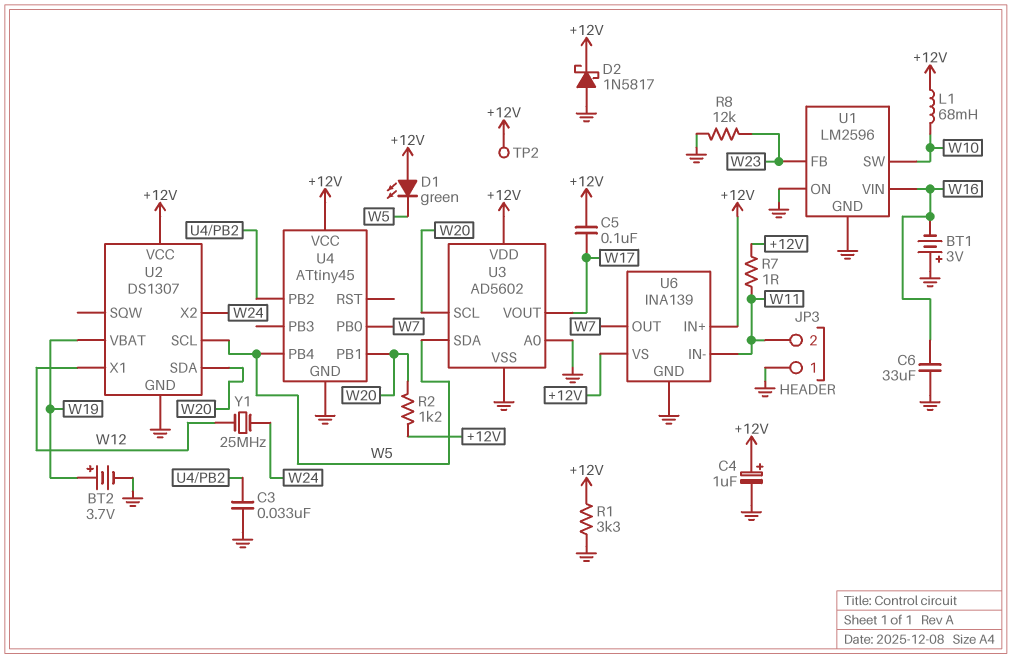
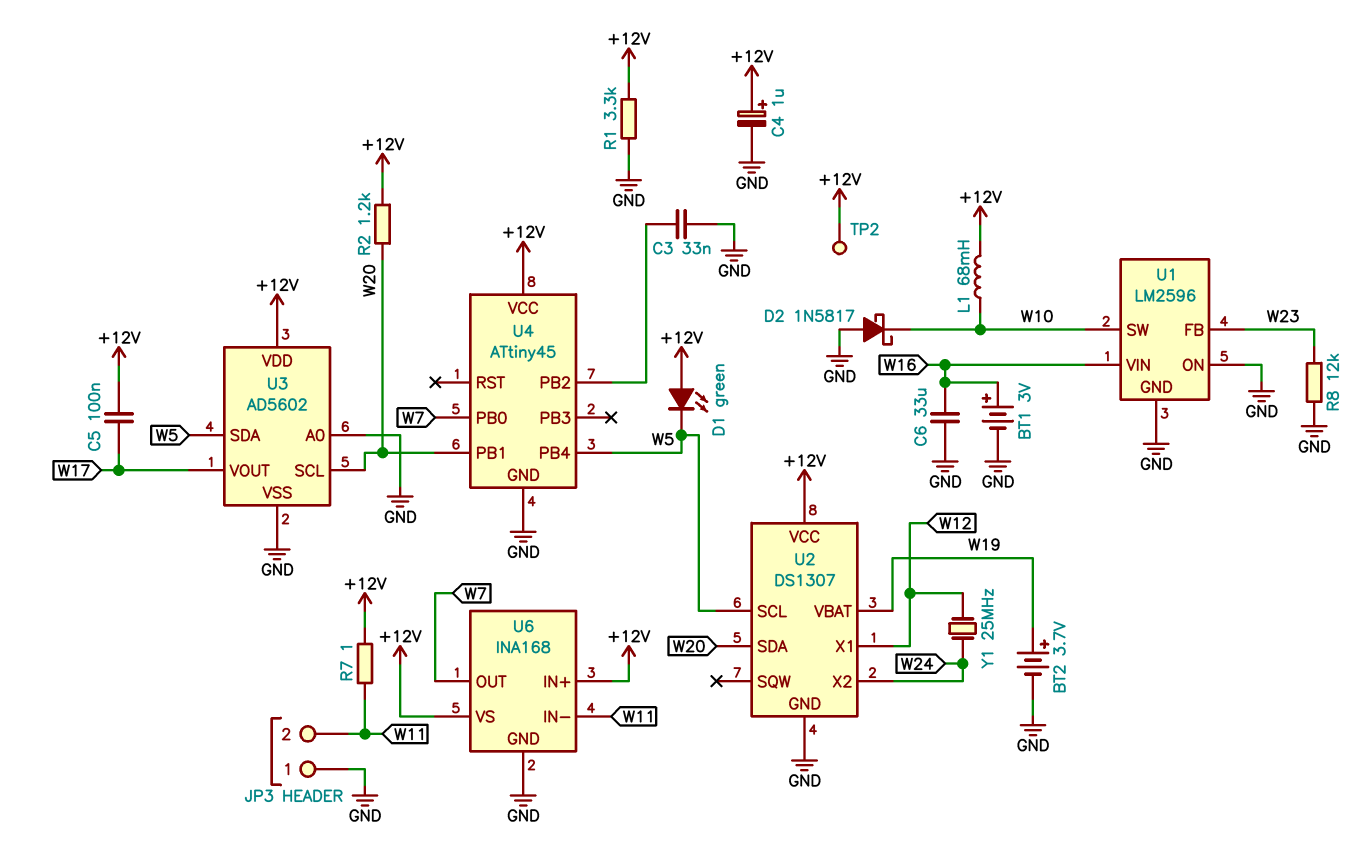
BT1: 3V (plus GND, minus W16) -> 3V (plus W16, minus GND)
D2: schottky 1N5817 (A GND, K +12V) -> schottky 1N5817 (A GND, K W10)
U6: INA139 -> INA168

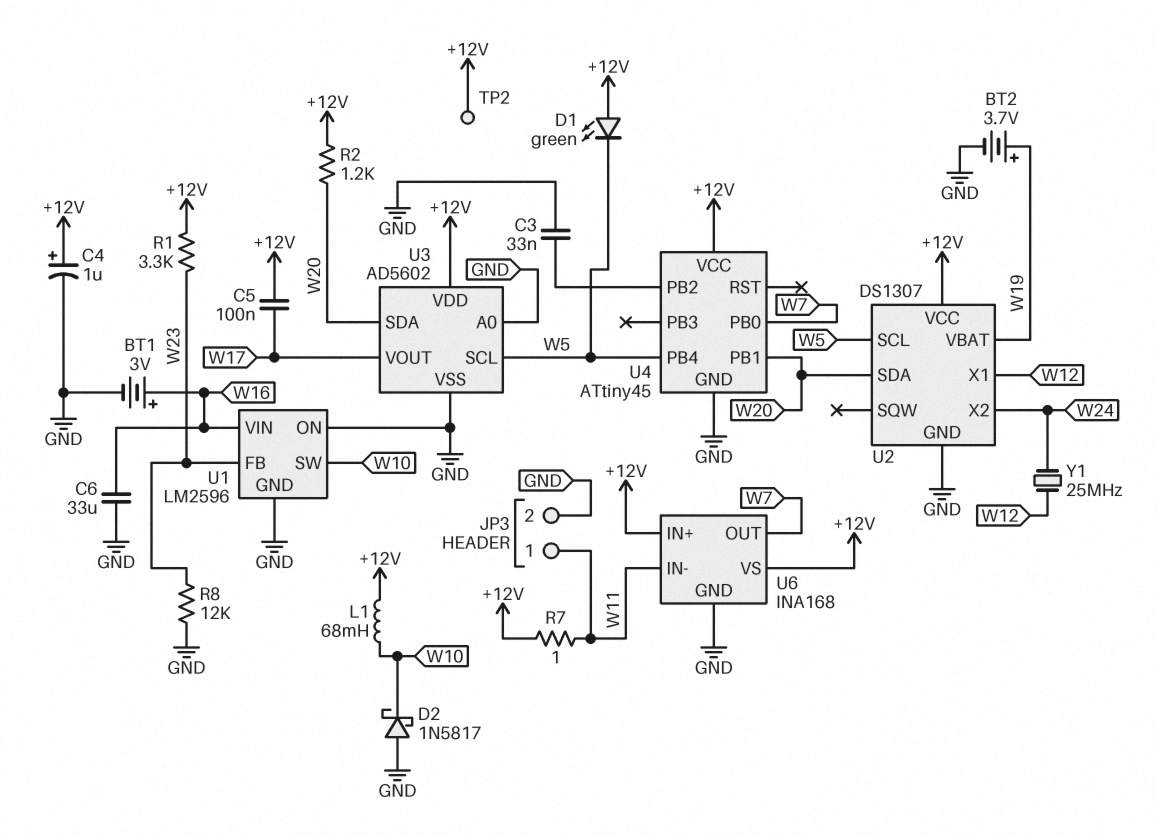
JP3 pin 1: GND -> W11
JP3 pin 2: W11 -> GND
R1: 3.3k (+12V, GND) -> 3.3k (+12V, W23)
U3 pin SCL: W20 -> W5
U3 pin SDA: W5 -> W20

